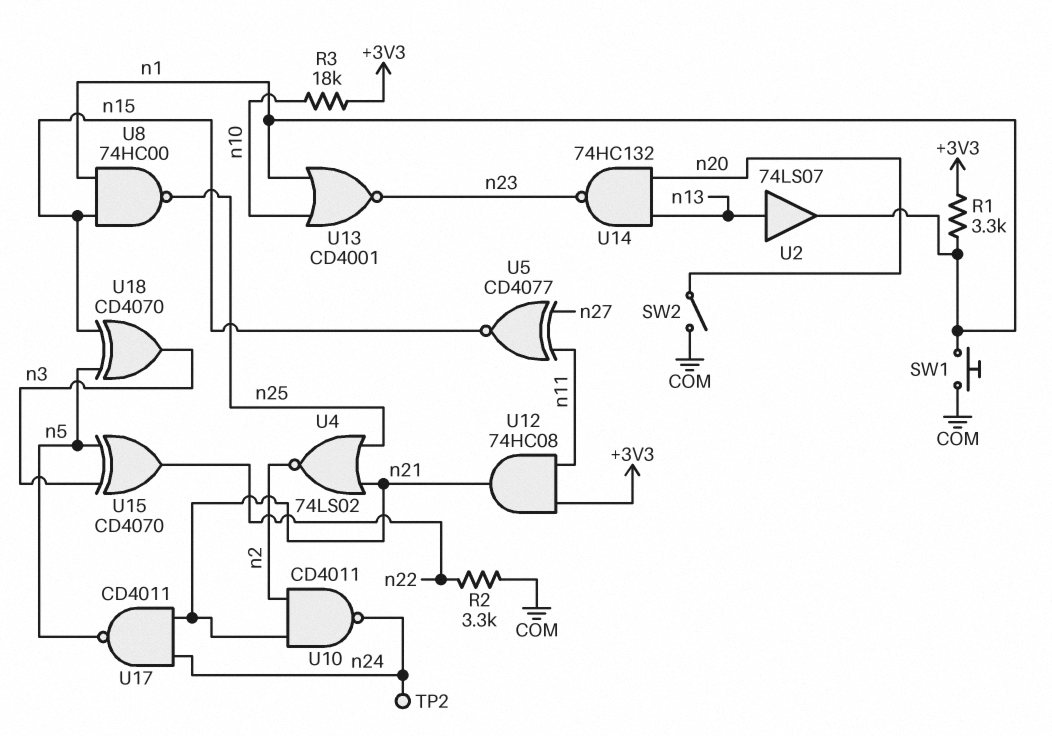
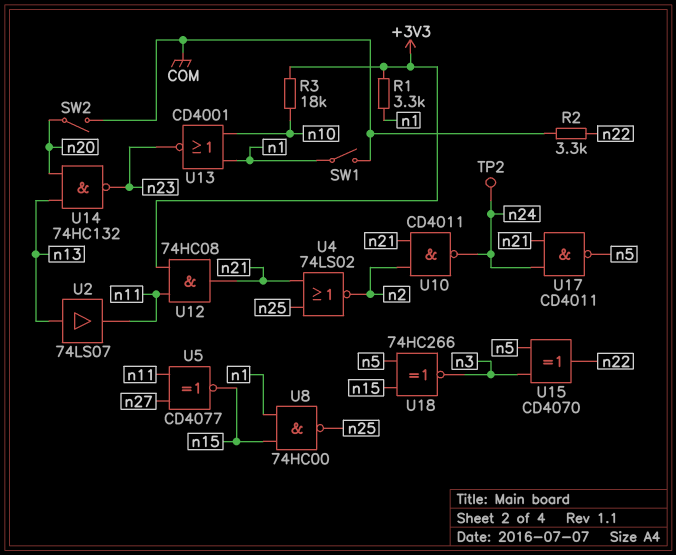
SW1: button (COM, n1) -> switch (COM, n1)
U2: buffer 74LS07 (in n13, out n1) -> buffer 74LS07 (in n13, out n11)
U18: XOR CD4070 (in n5, in n15, out n3) -> XNOR 74HC266 (in n5, in n15, out n3)

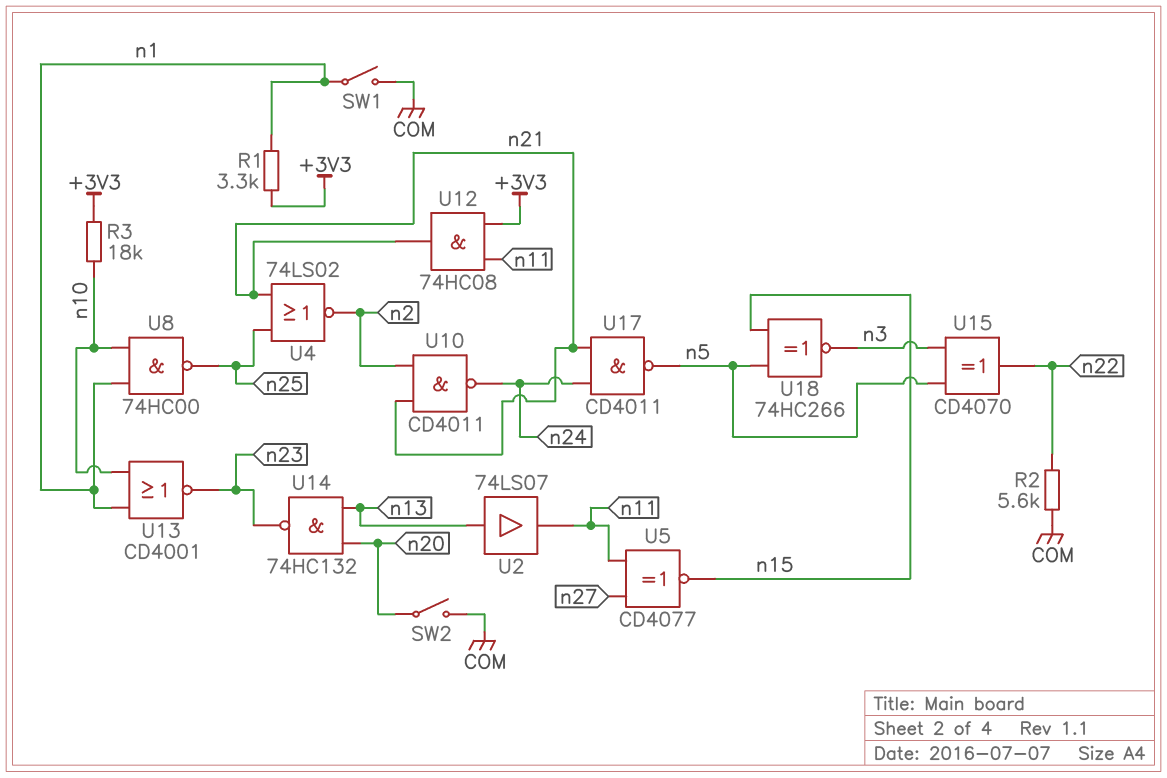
R2: 3.3k (COM, n22) -> 5.6k (COM, n22)
TP2: test point (n24) -> none
U8: NAND 74HC00 (in n1, in n15, out n25) -> NAND 74HC00 (in n1, in n10, out n25)

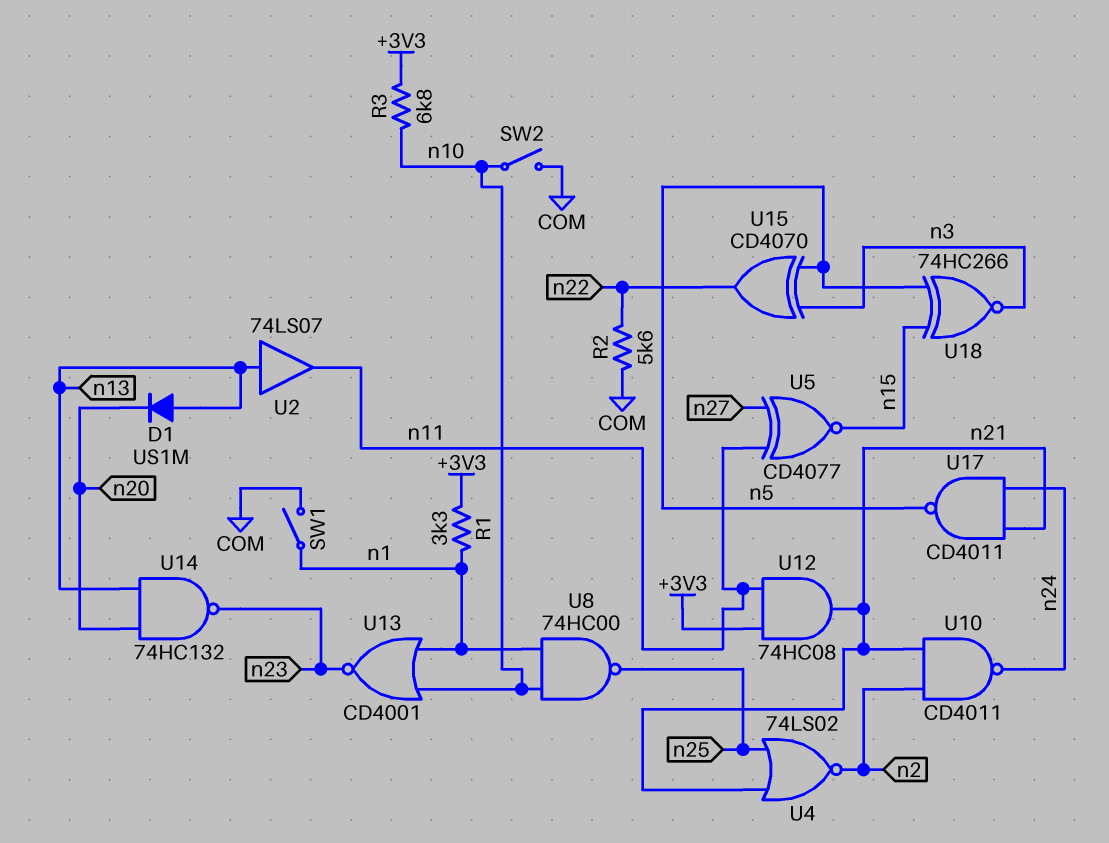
D1: none -> diode US1M (A n13, K n20)
R3: 18k (+3V3, n10) -> 6.8k (+3V3, n10)
SW2: switch (COM, n20) -> switch (COM, n10)

